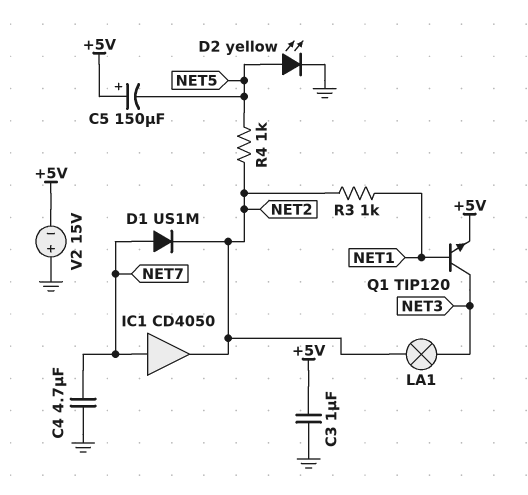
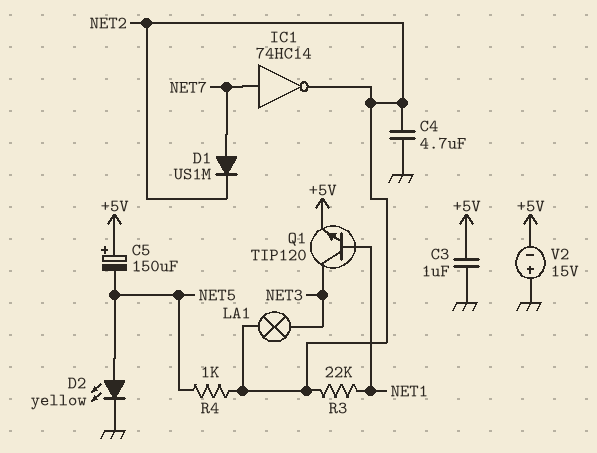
C4: 4.7uF (GND, NET7) -> 4.7uF (GND, NET2)
IC1: buffer CD4050 (in NET7, out NET2) -> NOT 74HC14 (in NET7, out NET2)
R3: 1k (NET1, NET2) -> 22k (NET1, NET2)

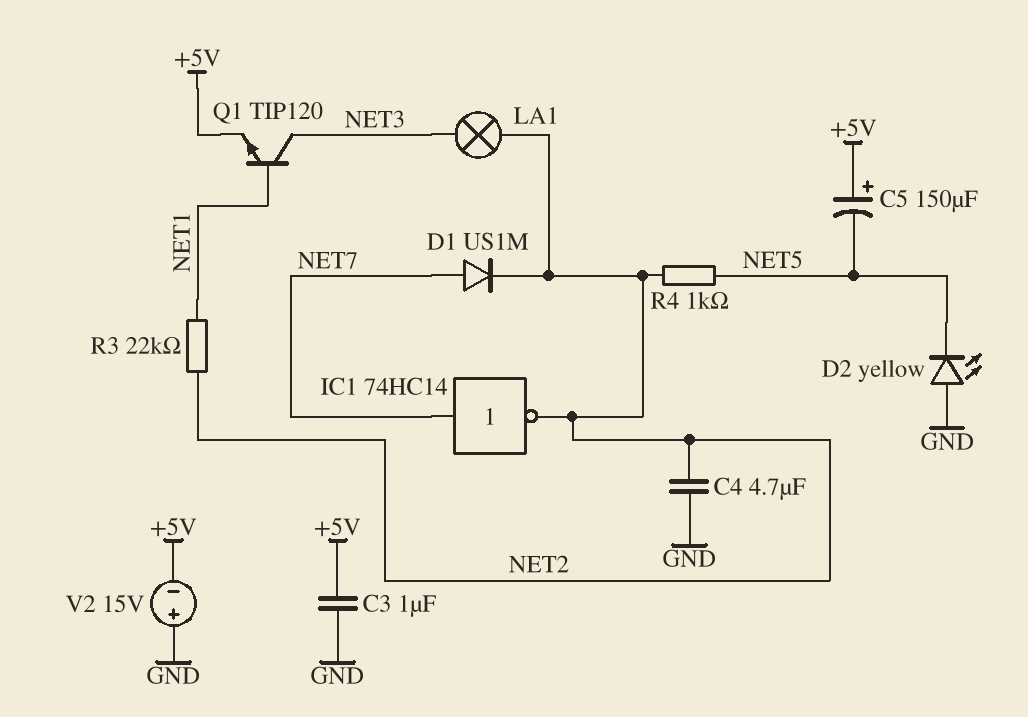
D2: LED yellow (A NET5, K GND) -> LED yellow (A GND, K NET5)

